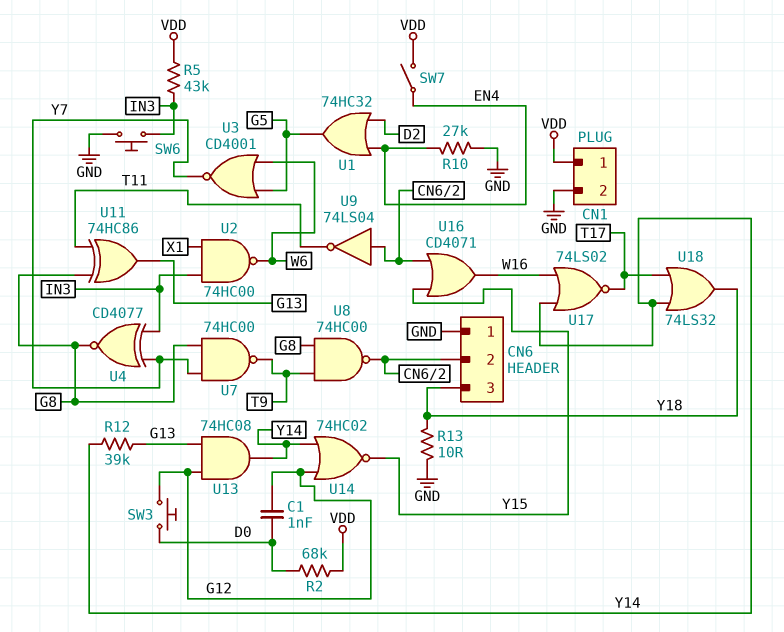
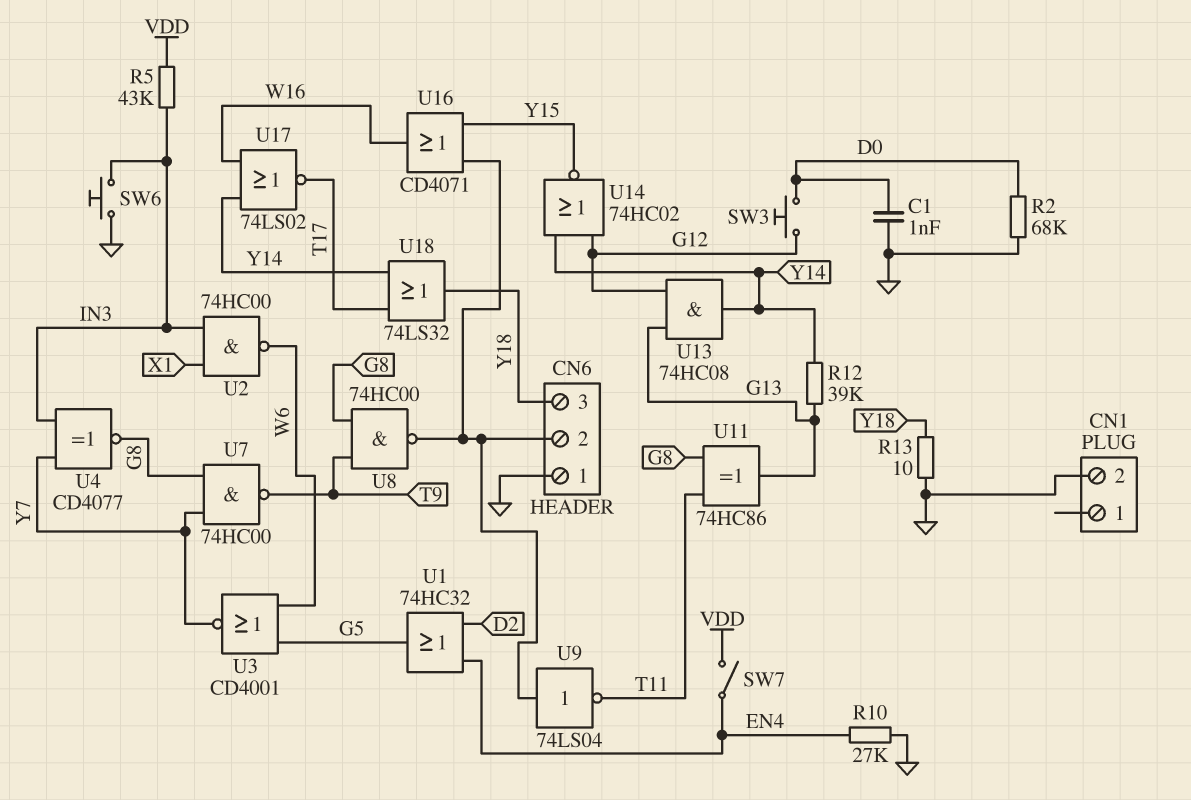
C1: 1nF (D0, G12) -> 1nF (D0, GND)
CN1 pin 1: VDD -> none
R2: 68k (D0, VDD) -> 68k (D0, GND)

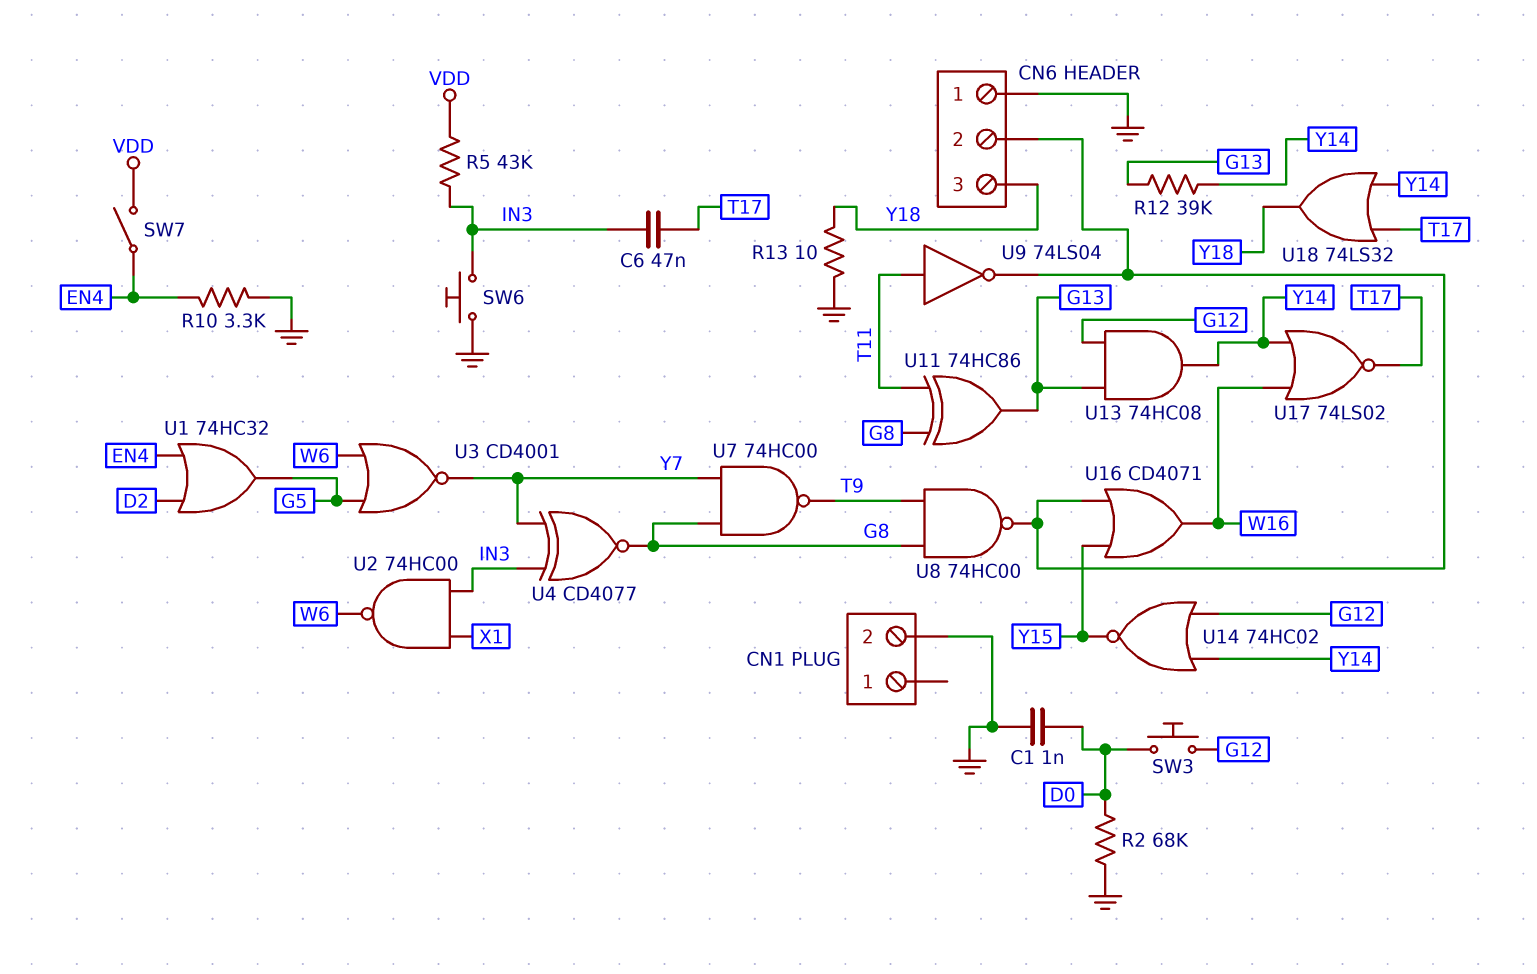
C6: none -> 47nF (IN3, T17)
R10: 27k (EN4, GND) -> 3.3k (EN4, GND)
U9: NOT 74LS04 (in CN6/2, out T11) -> NOT 74LS04 (in T11, out CN6/2)

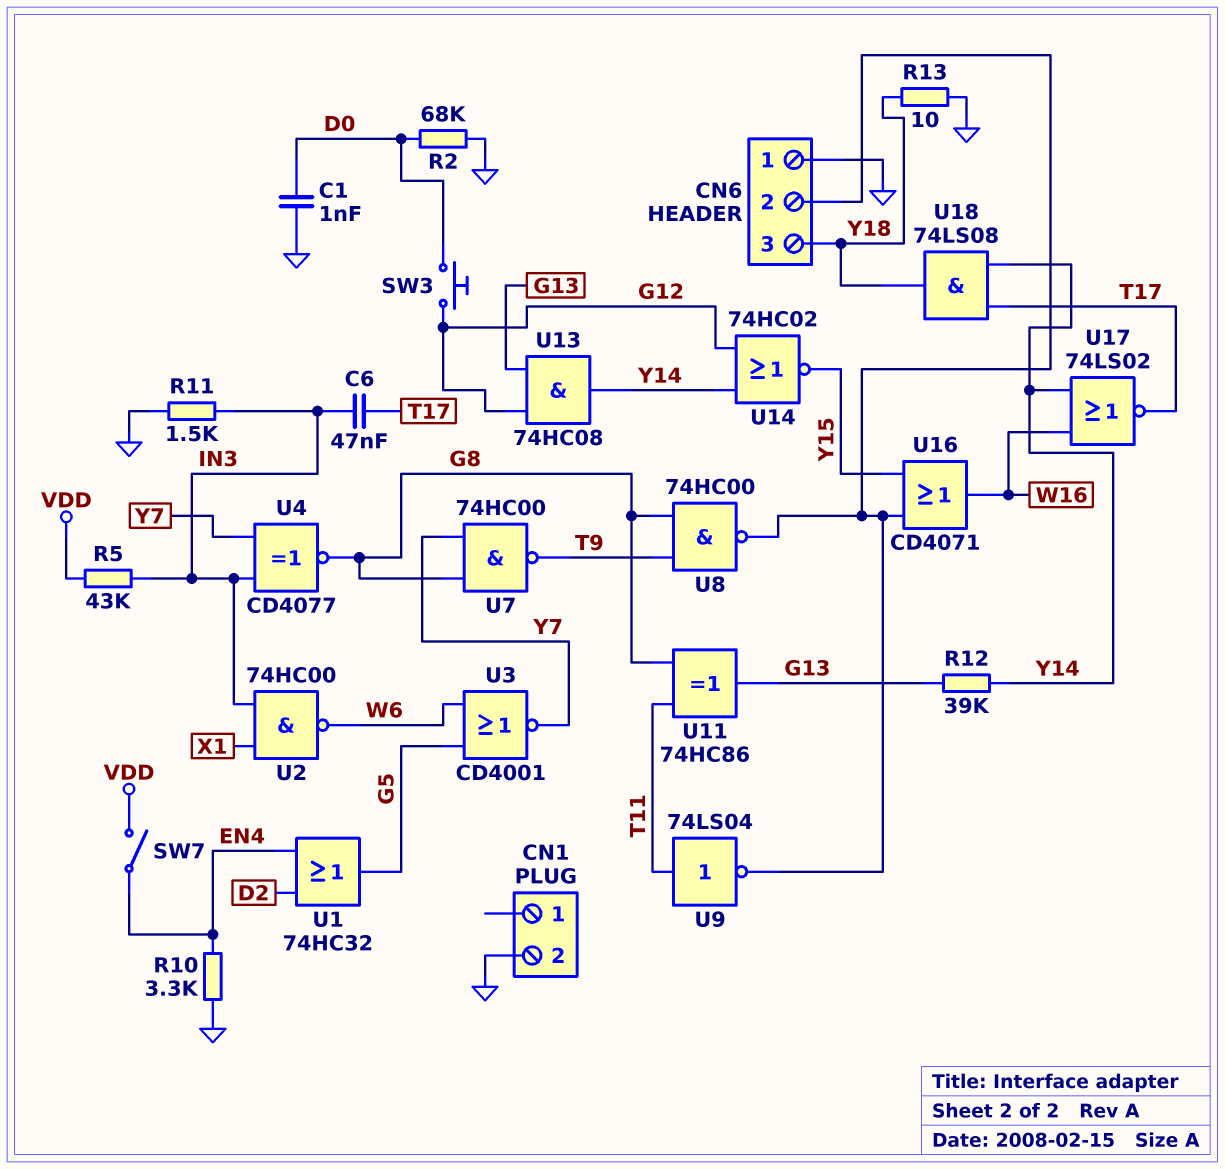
R11: none -> 1.5k (GND, IN3)
SW6: button (GND, IN3) -> none
U18: OR 74LS32 (in T17, in Y14, out Y18) -> AND 74LS08 (in T17, in Y14, out Y18)

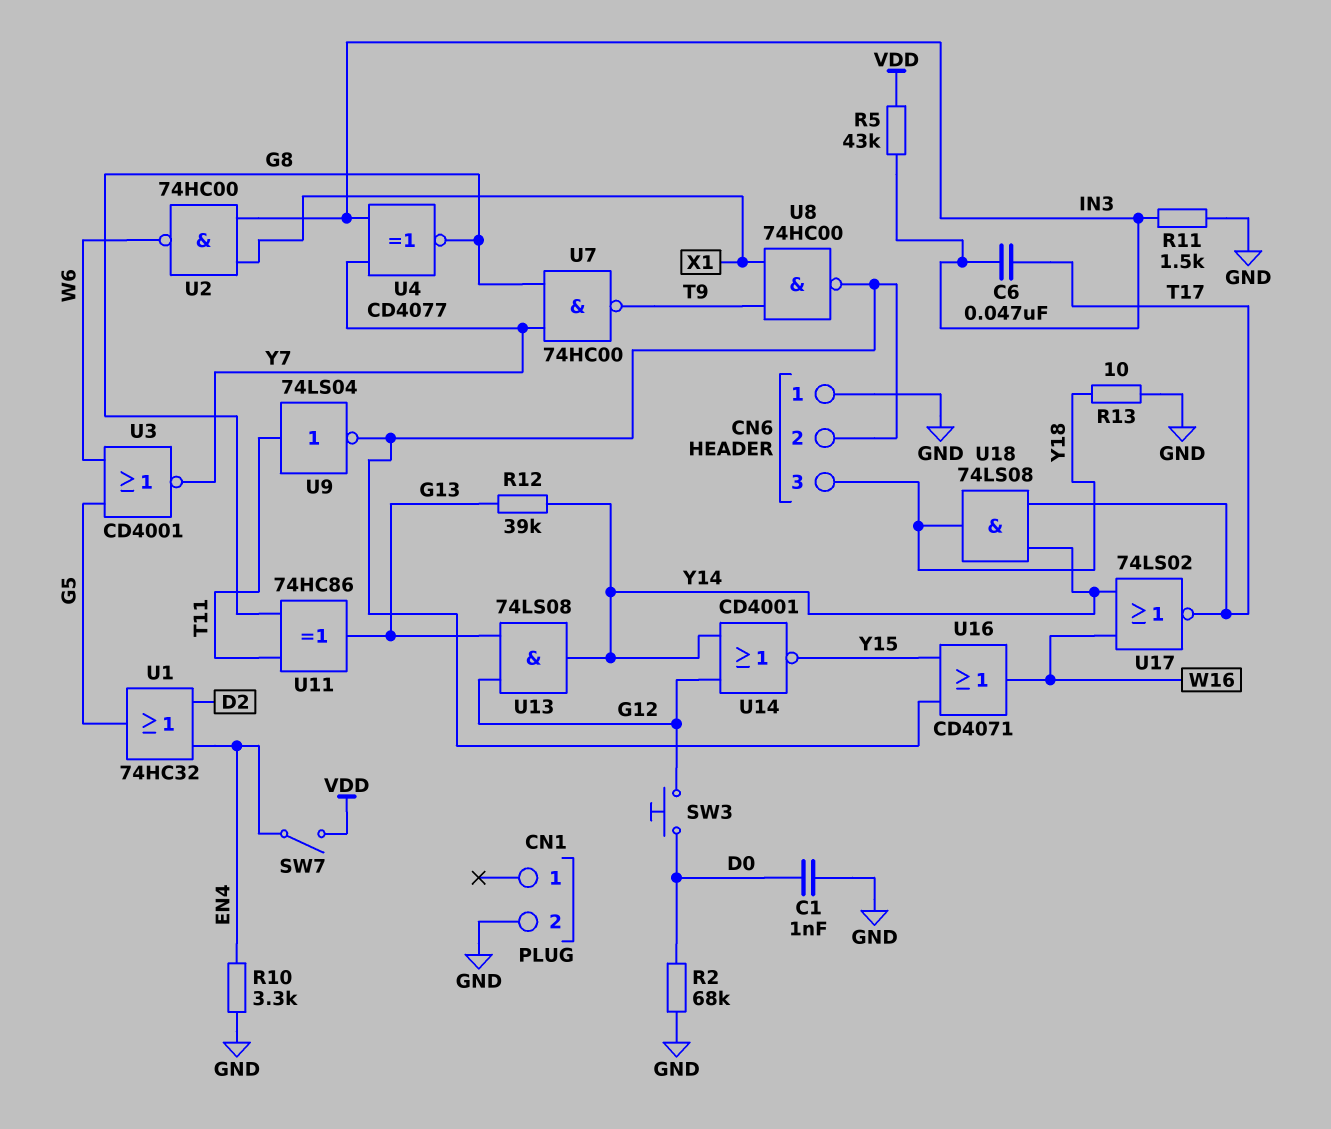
U8: NAND 74HC00 (in G8, in T9, out CN6/2) -> NAND 74HC00 (in T9, in X1, out CN6/2)
U13: AND 74HC08 (in G12, in G13, out Y14) -> AND 74LS08 (in G12, in G13, out Y14)
U14: NOR 74HC02 (in G12, in Y14, out Y15) -> NOR CD4001 (in G12, in Y14, out Y15)

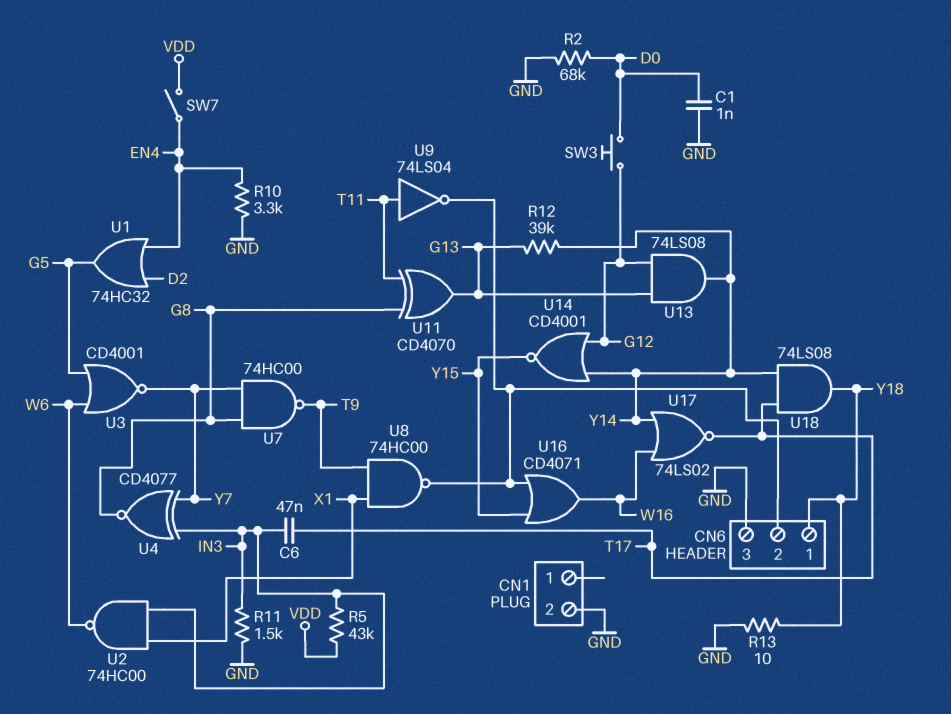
CN6 pin 1: GND -> Y18
CN6 pin 3: Y18 -> GND
U11: XOR 74HC86 (in G8, in T11, out G13) -> XOR CD4070 (in G8, in T11, out G13)

